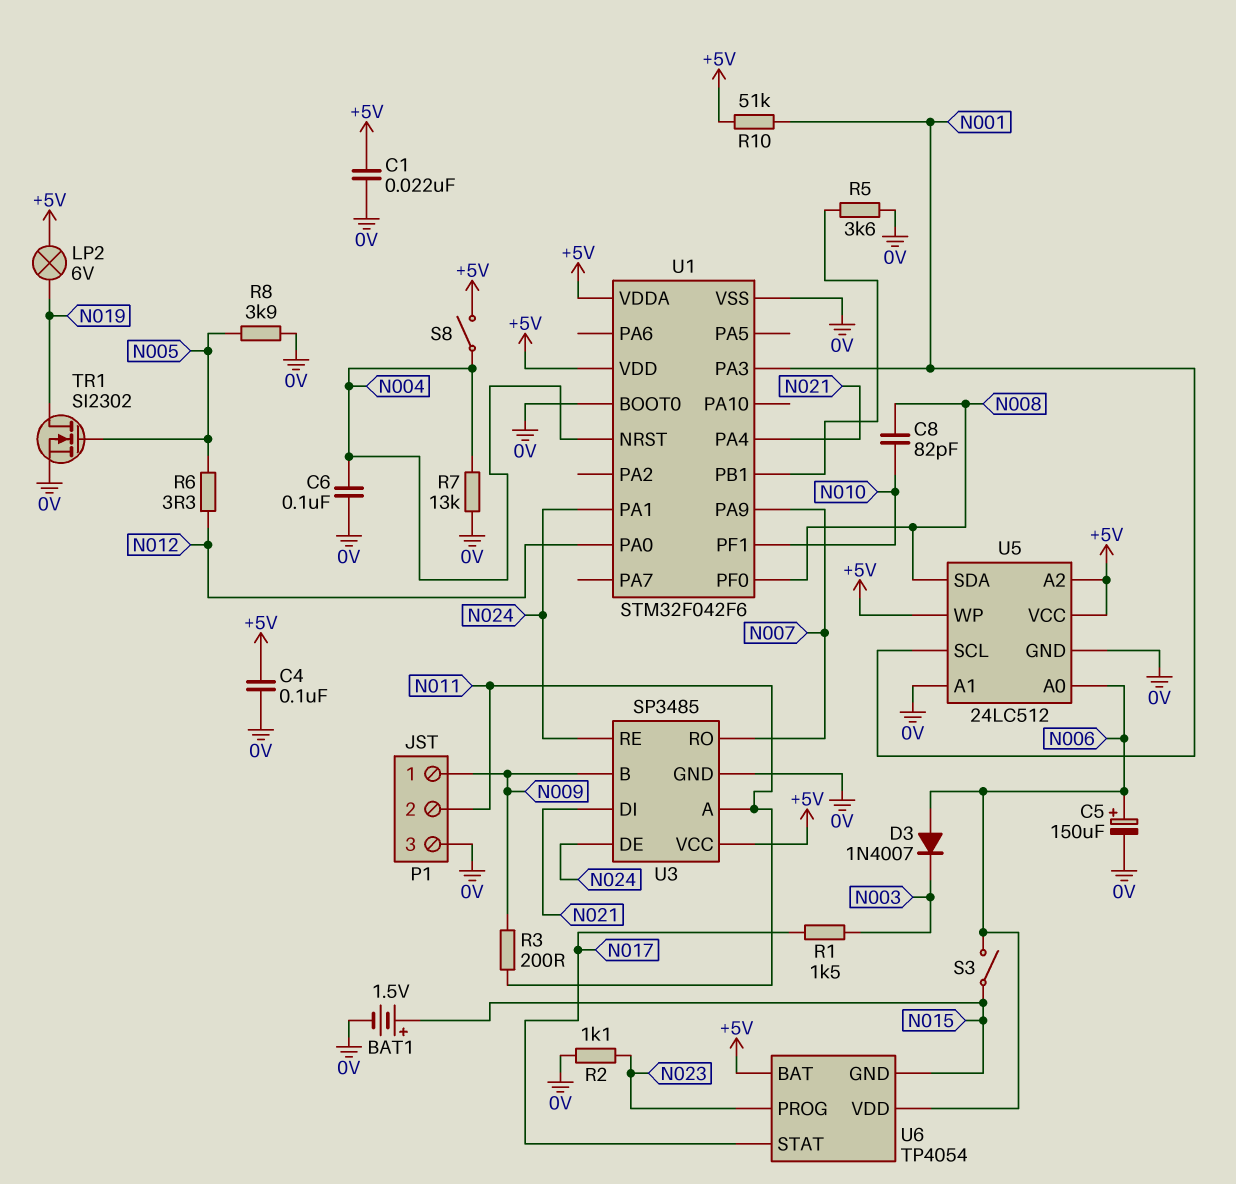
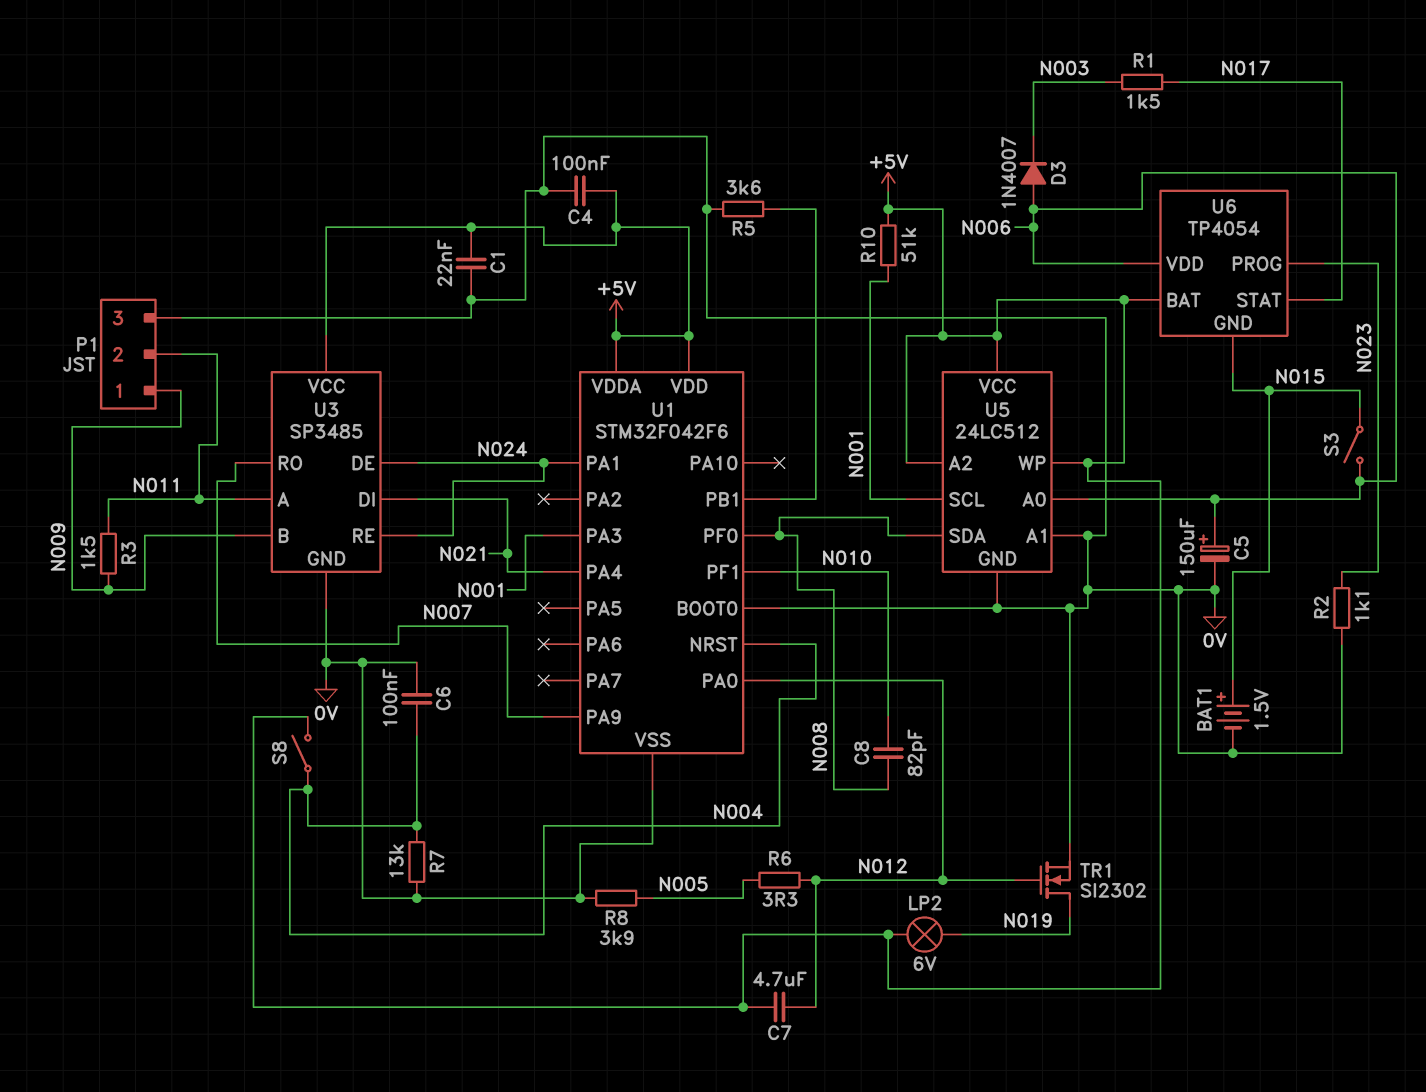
C7: none -> 4.7uF (+5V, N012)
R3: 200 (N009, N011) -> 1.5k (N009, N011)
TR1: NMOS SI2302 (G N005, D N019, S 0V) -> NMOS SI2302 (G N012, D N019, S 0V)

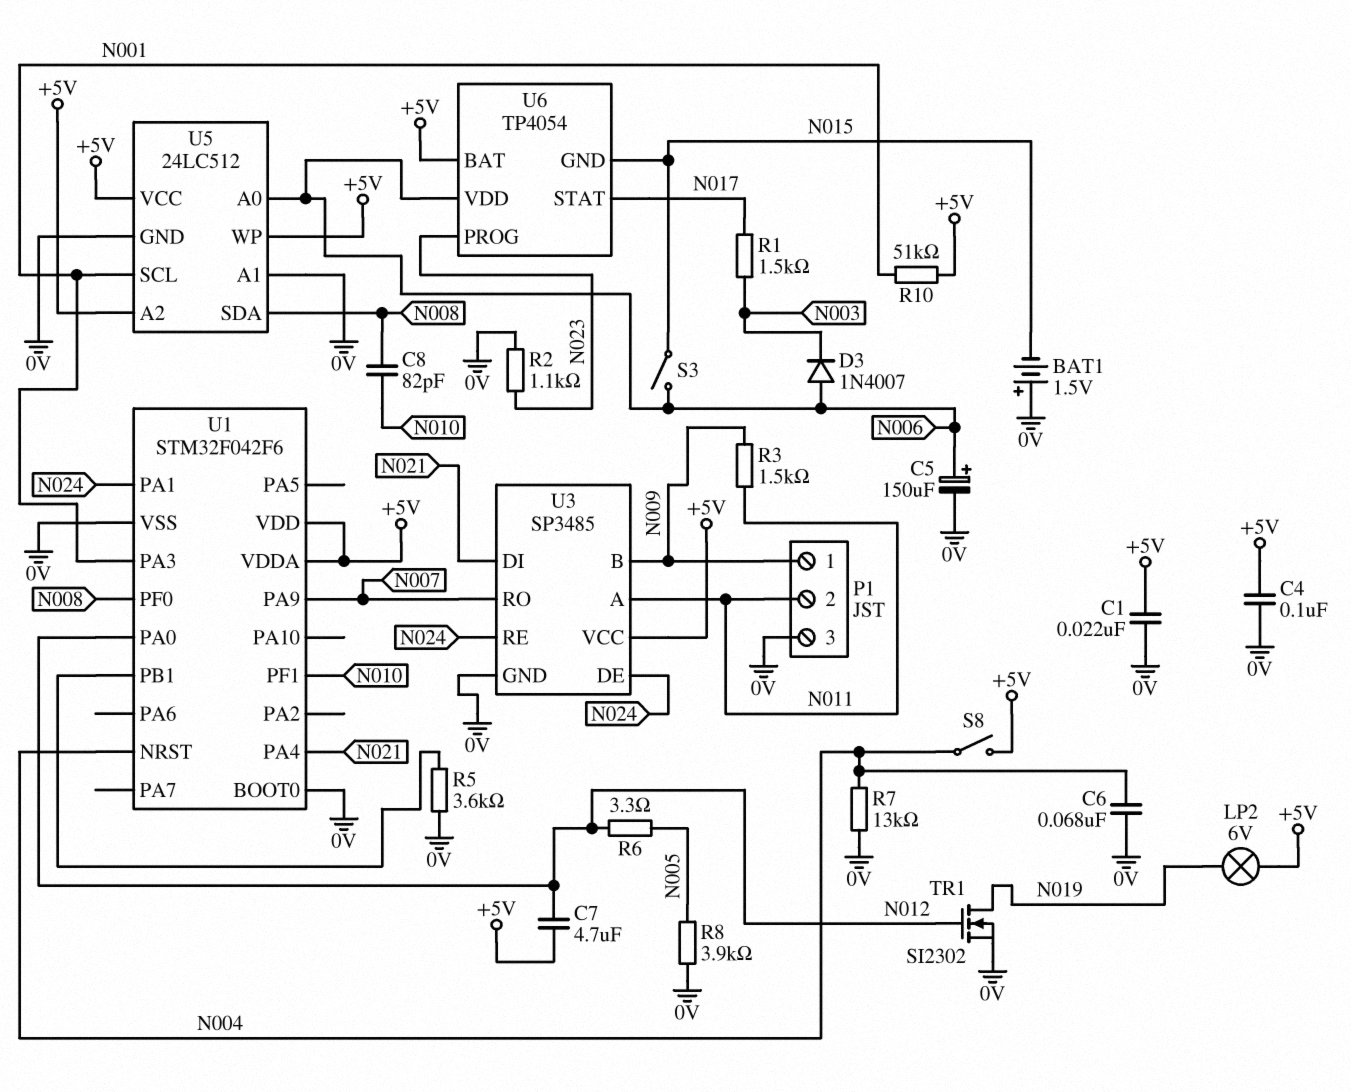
BAT1: 1.5V (plus N015, minus 0V) -> 1.5V (plus 0V, minus N015)
C6: 100nF (0V, N004) -> 68nF (0V, N004)

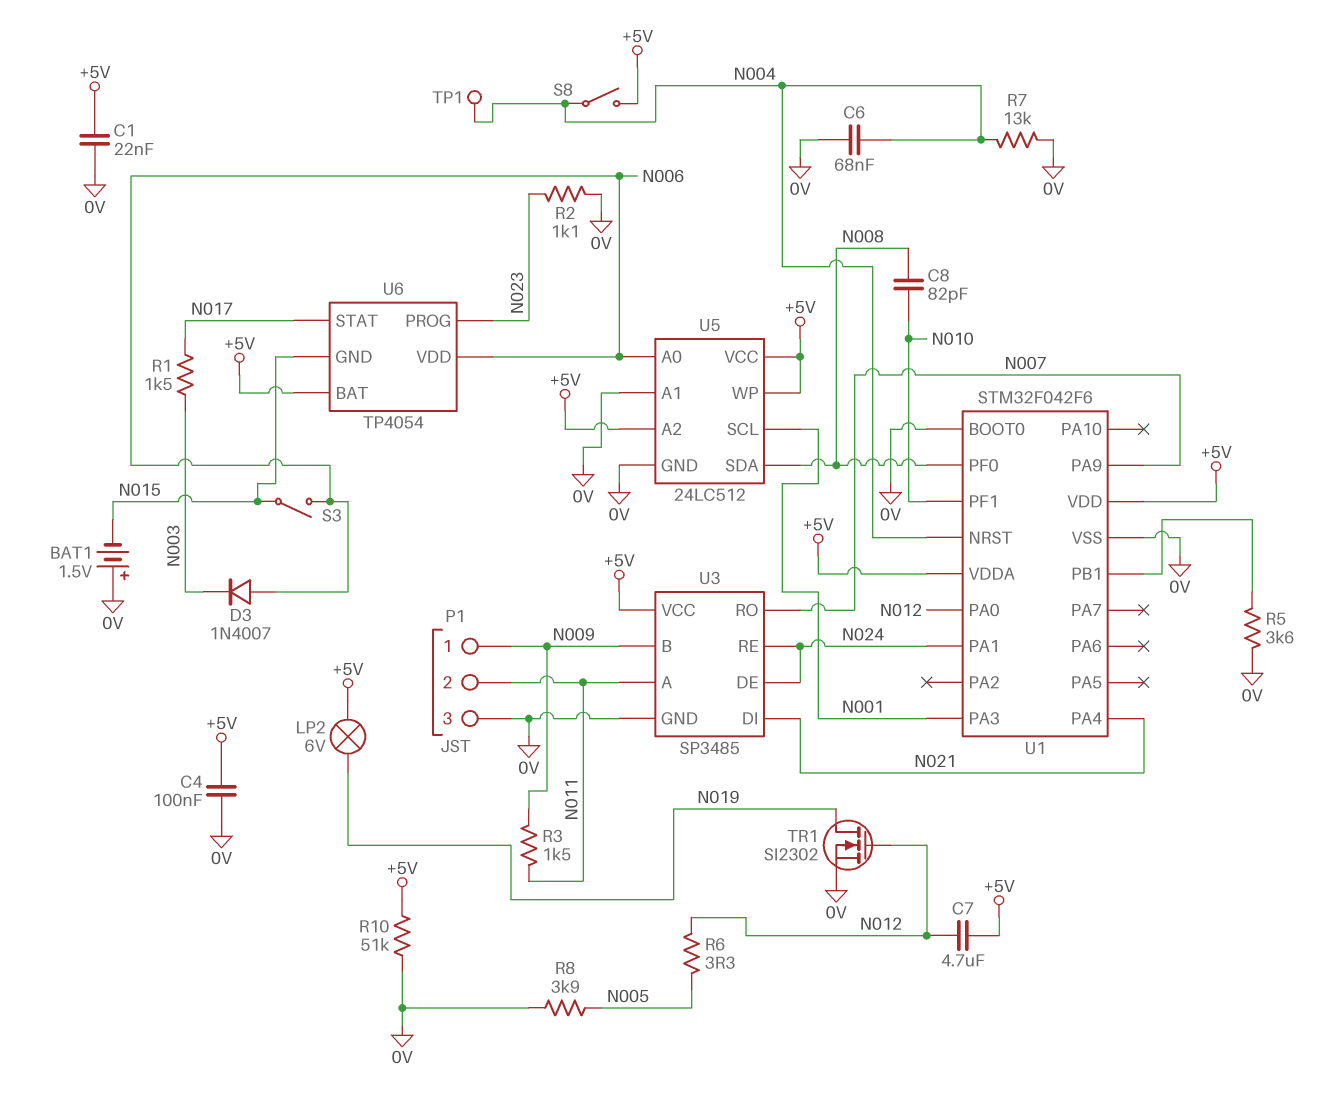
C5: 150uF (plus N006, minus 0V) -> none
R10: 51k (+5V, N001) -> 51k (+5V, 0V)
TP1: none -> test point (N004)

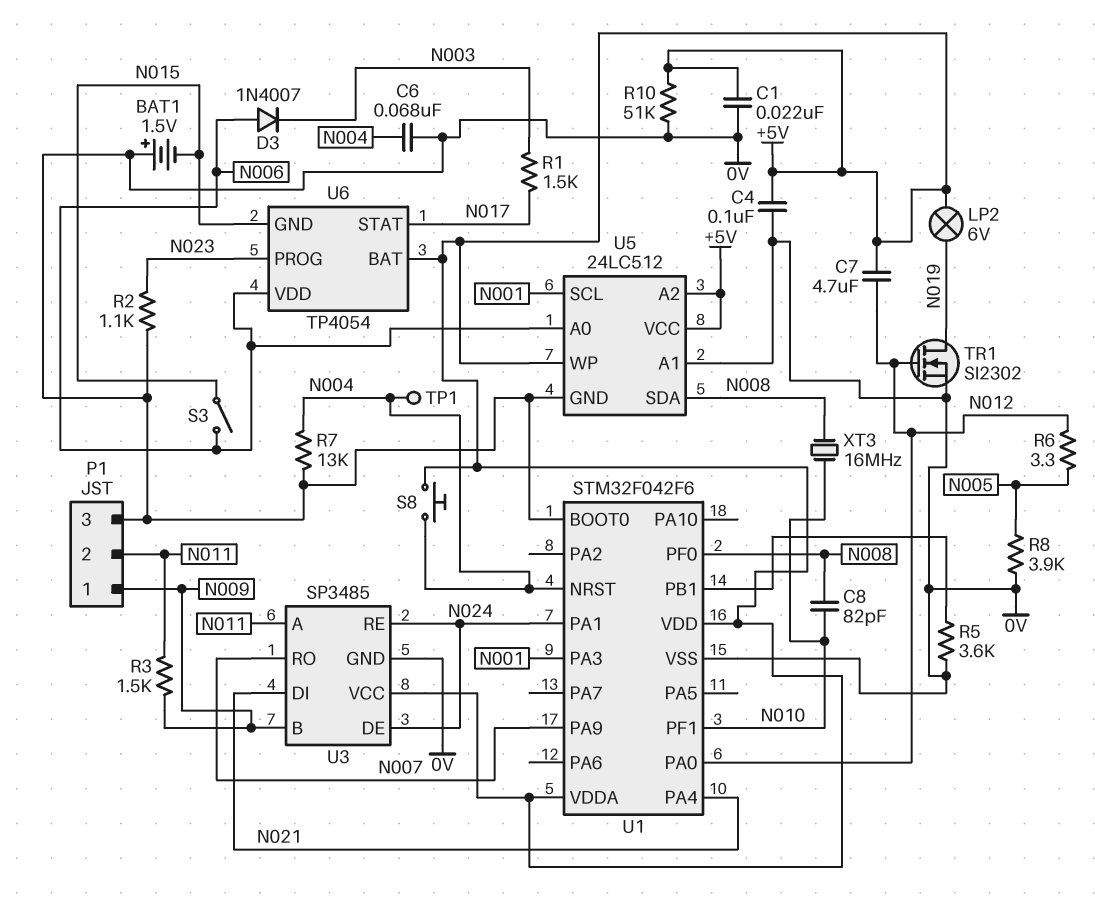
S8: switch (+5V, N004) -> button (+5V, N004)
XT3: none -> 16MHz (N008, N010)

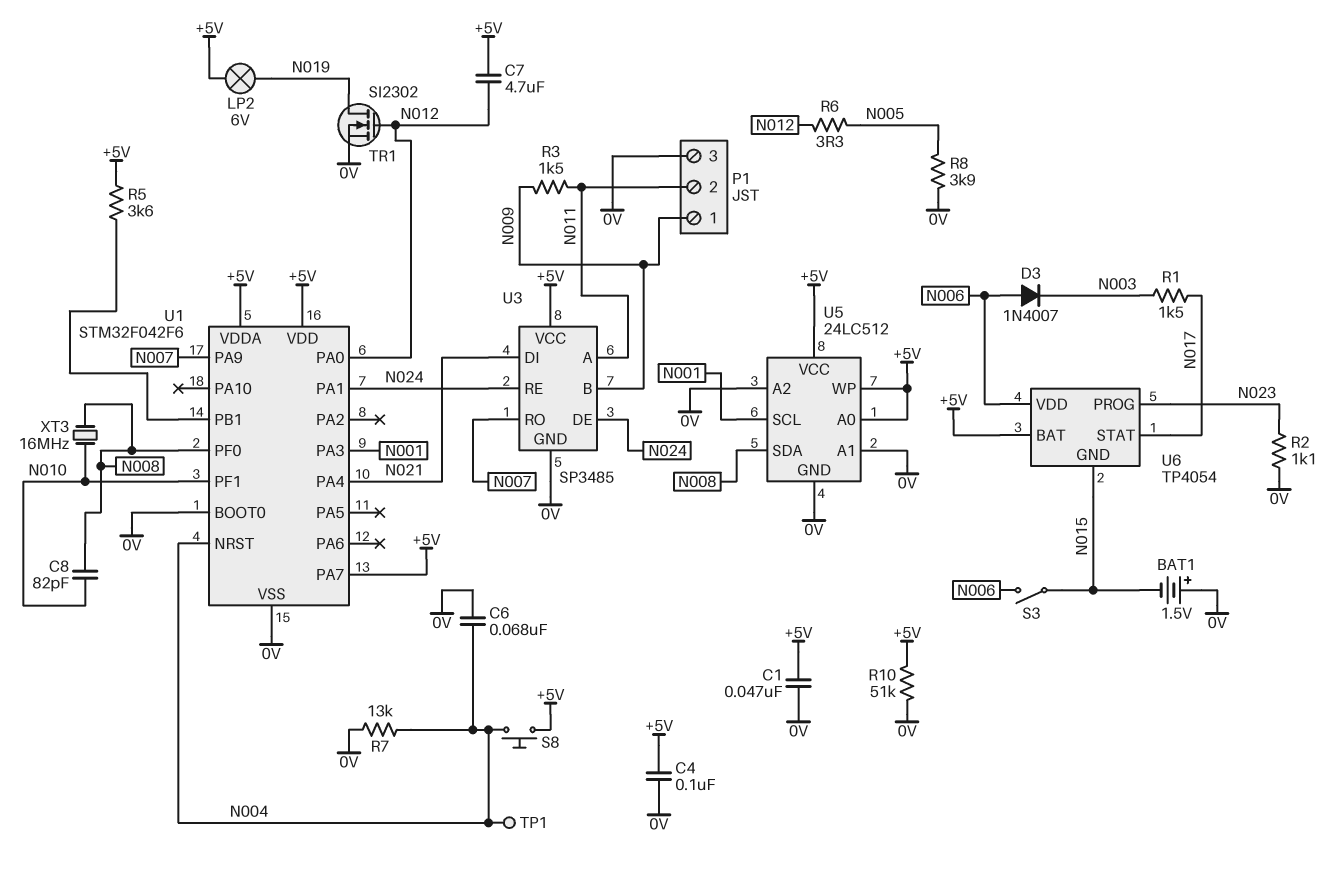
C1: 22nF (+5V, 0V) -> 47nF (+5V, 0V)
R5: 3.6k (0V, U1/PB1) -> 3.6k (+5V, U1/PB1)
U1 pin PA7: none -> +5V
U5 pin A0: N006 -> +5V
U5 pin A2: +5V -> 0V

